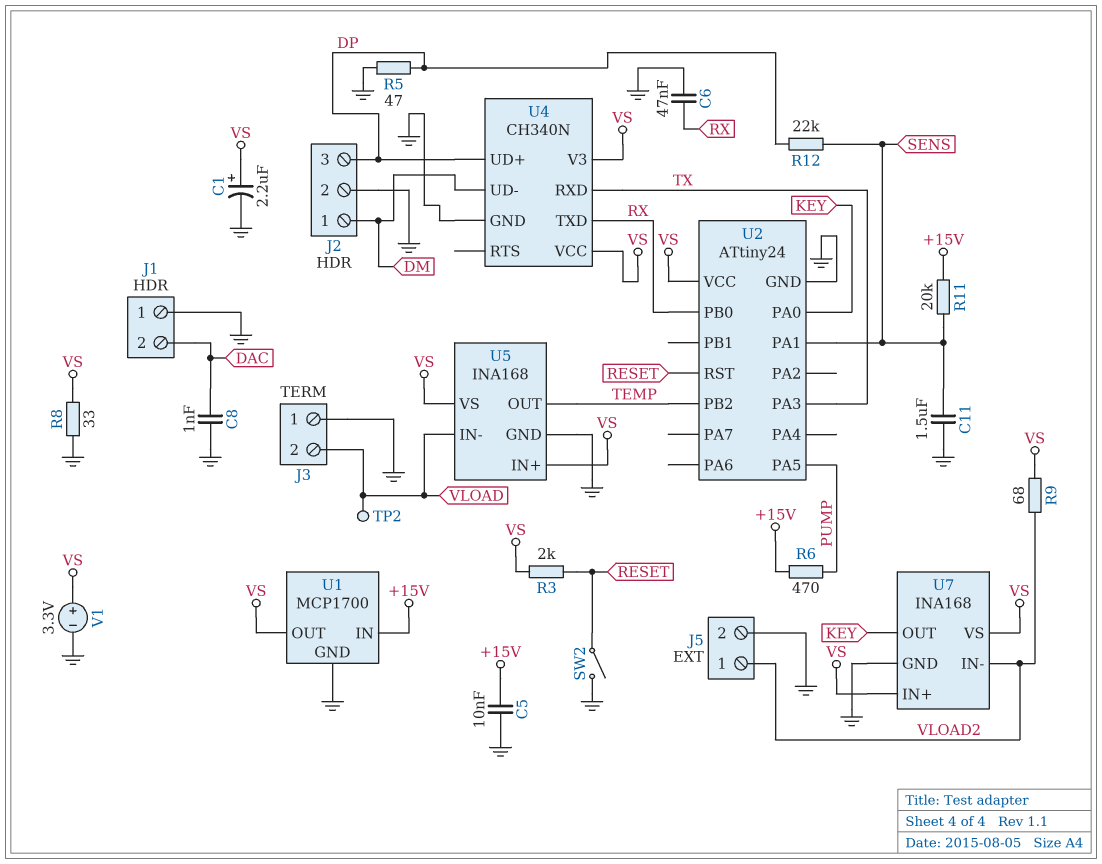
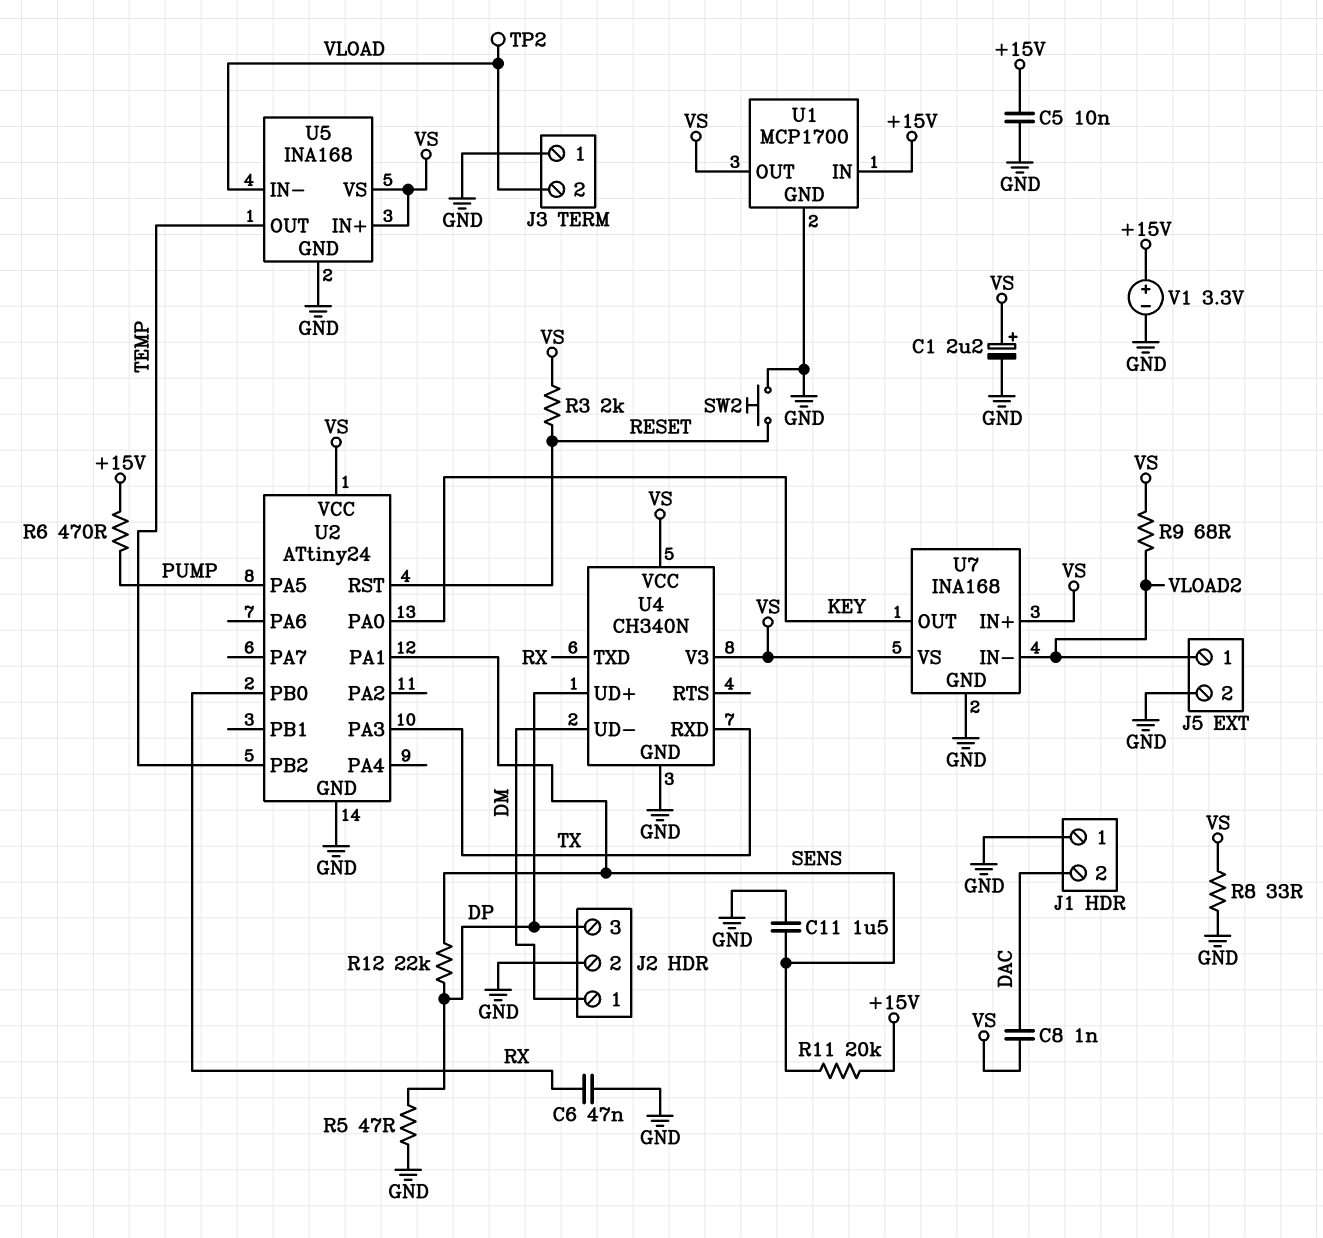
C8: 1nF (DAC, GND) -> 1nF (DAC, VS)
SW2: switch (GND, RESET) -> button (GND, RESET)
V1: 3.3V (plus VS, minus GND) -> 3.3V (plus +15V, minus GND)

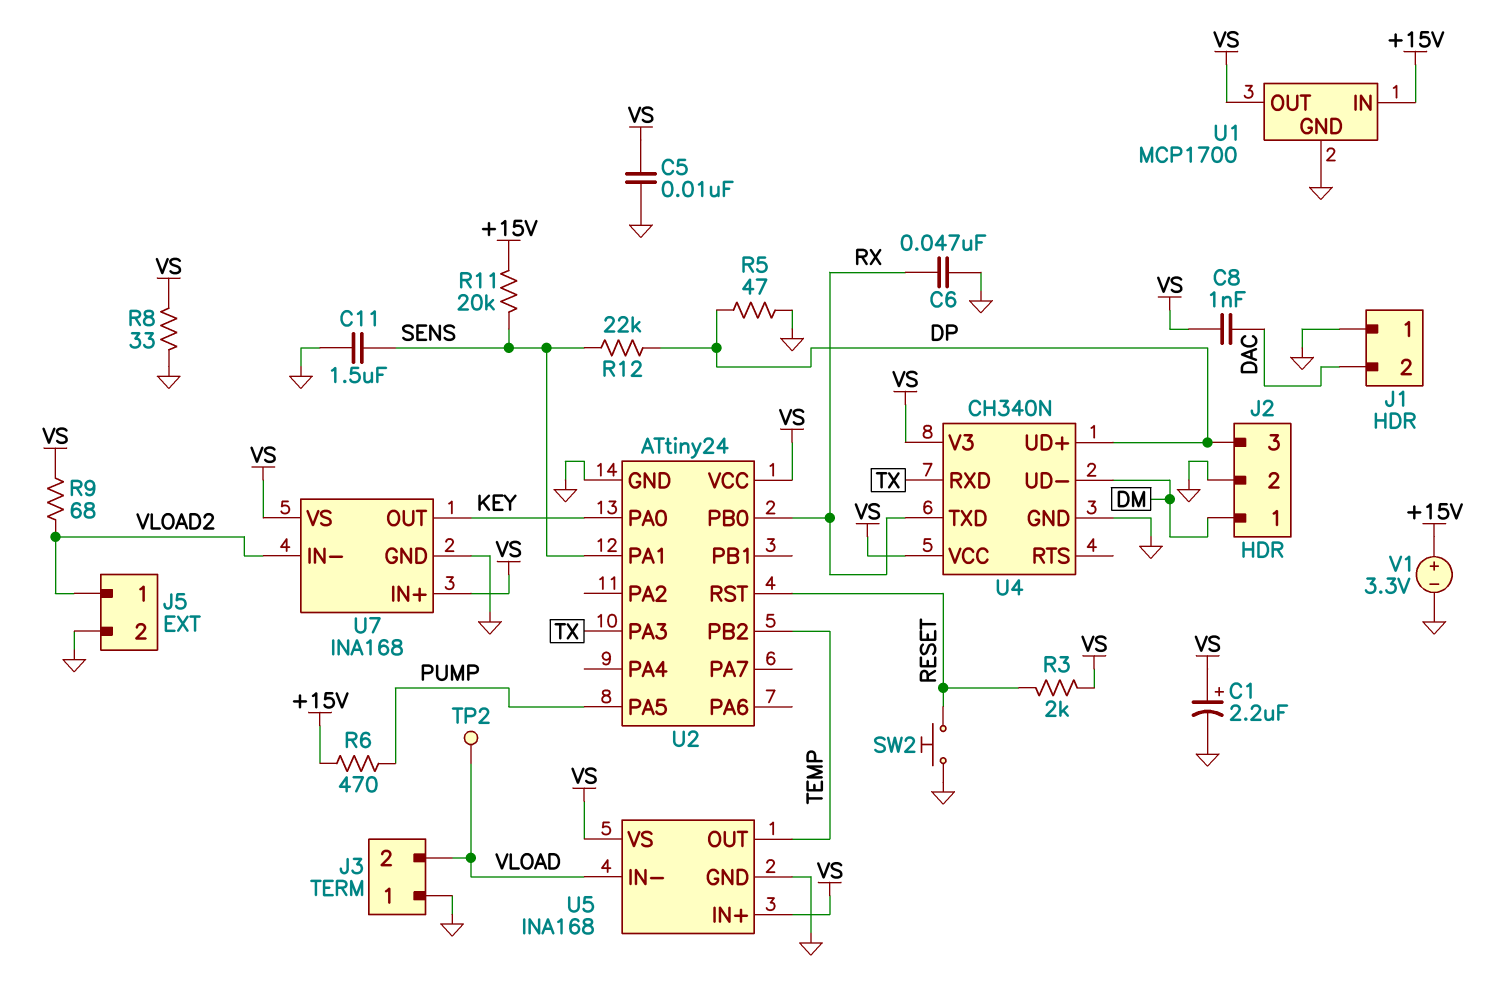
C5: 10nF (+15V, GND) -> 10nF (GND, VS)

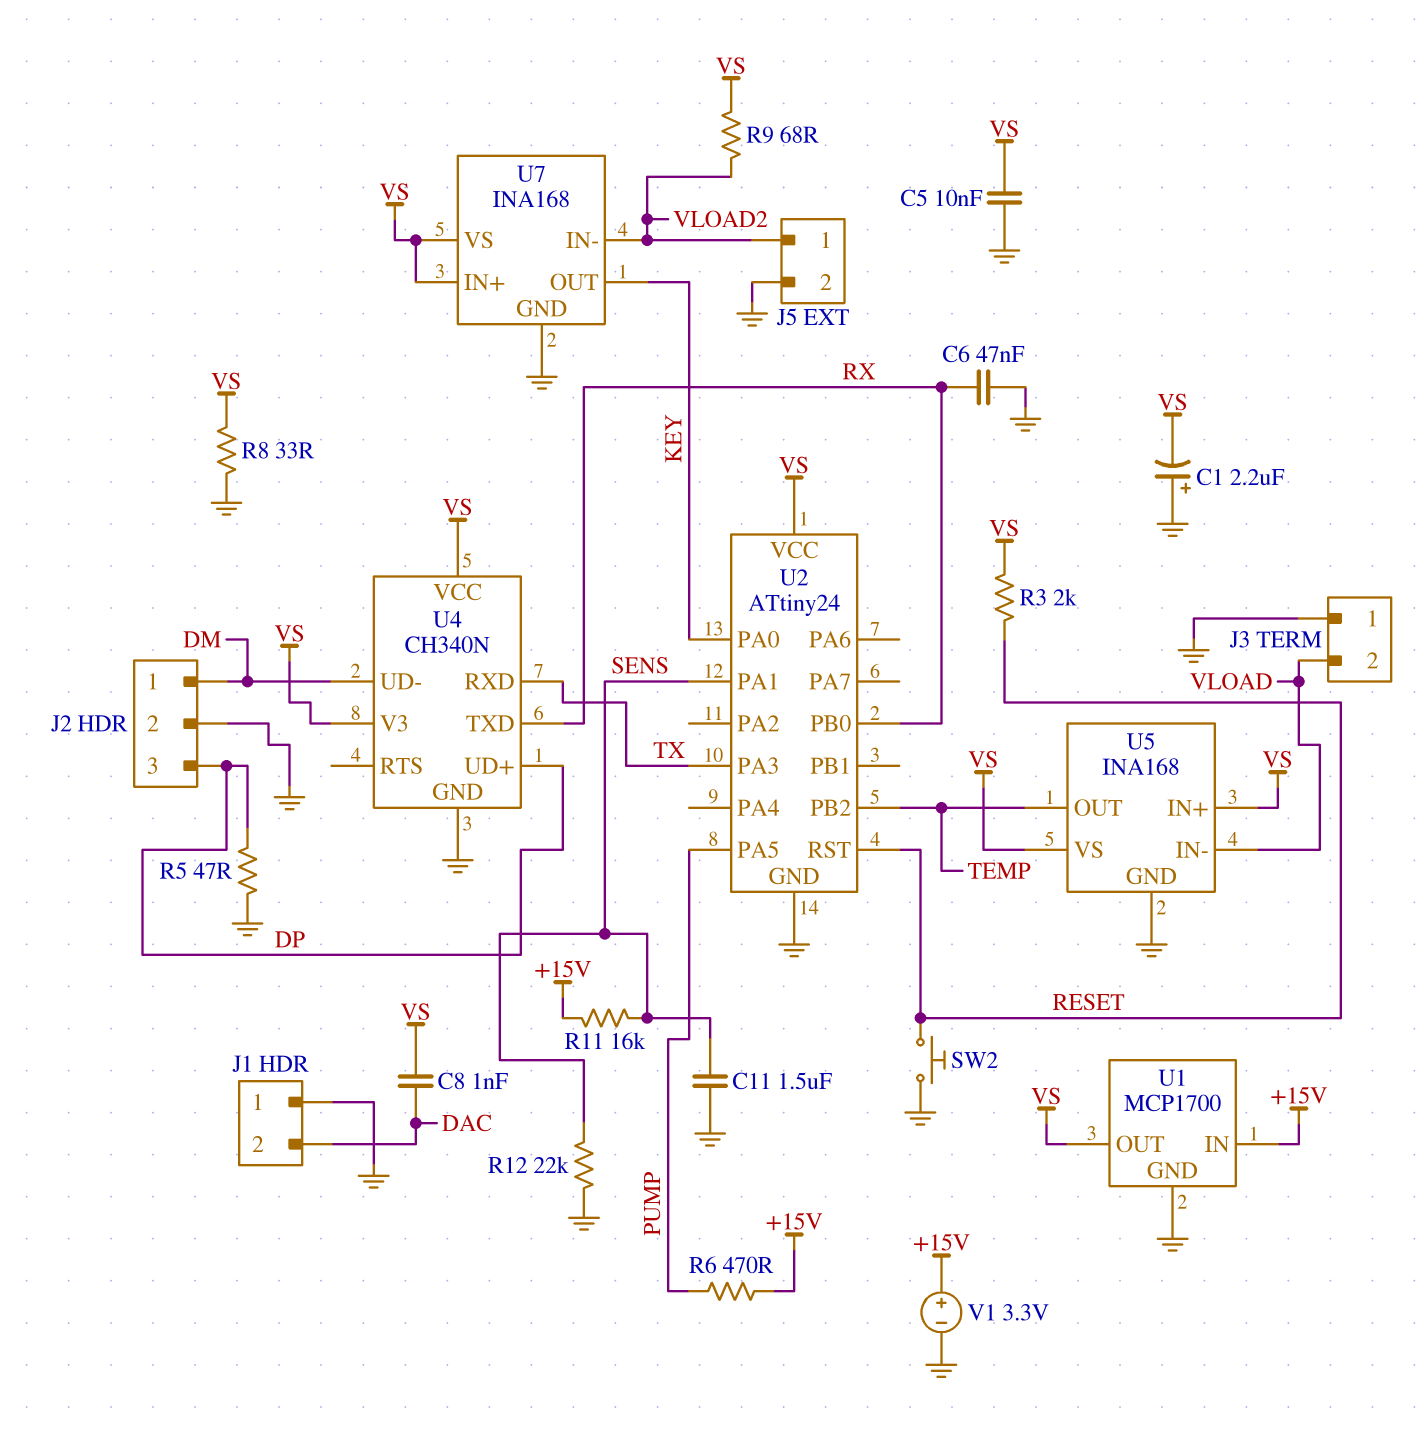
C1: 2.2uF (plus VS, minus GND) -> 2.2uF (plus GND, minus VS)
R11: 20k (+15V, SENS) -> 16k (+15V, SENS)
R12: 22k (DP, SENS) -> 22k (GND, SENS)
TP2: test point (VLOAD) -> none

